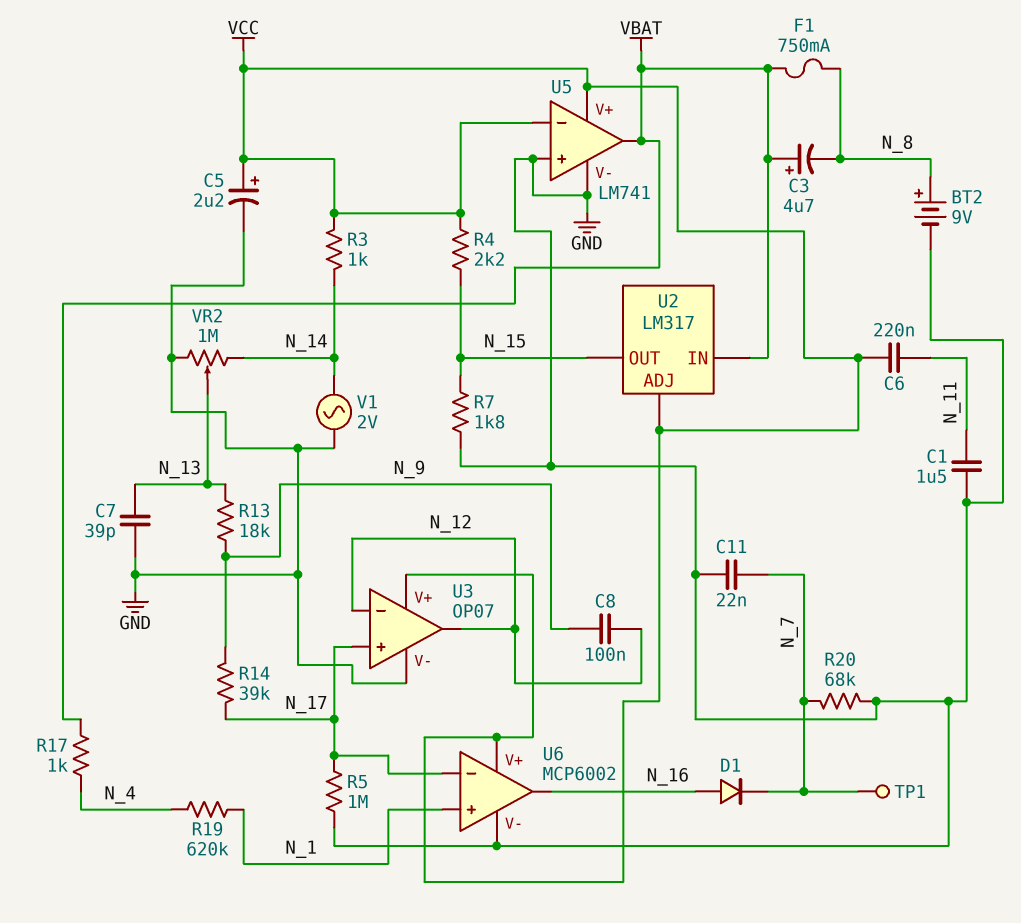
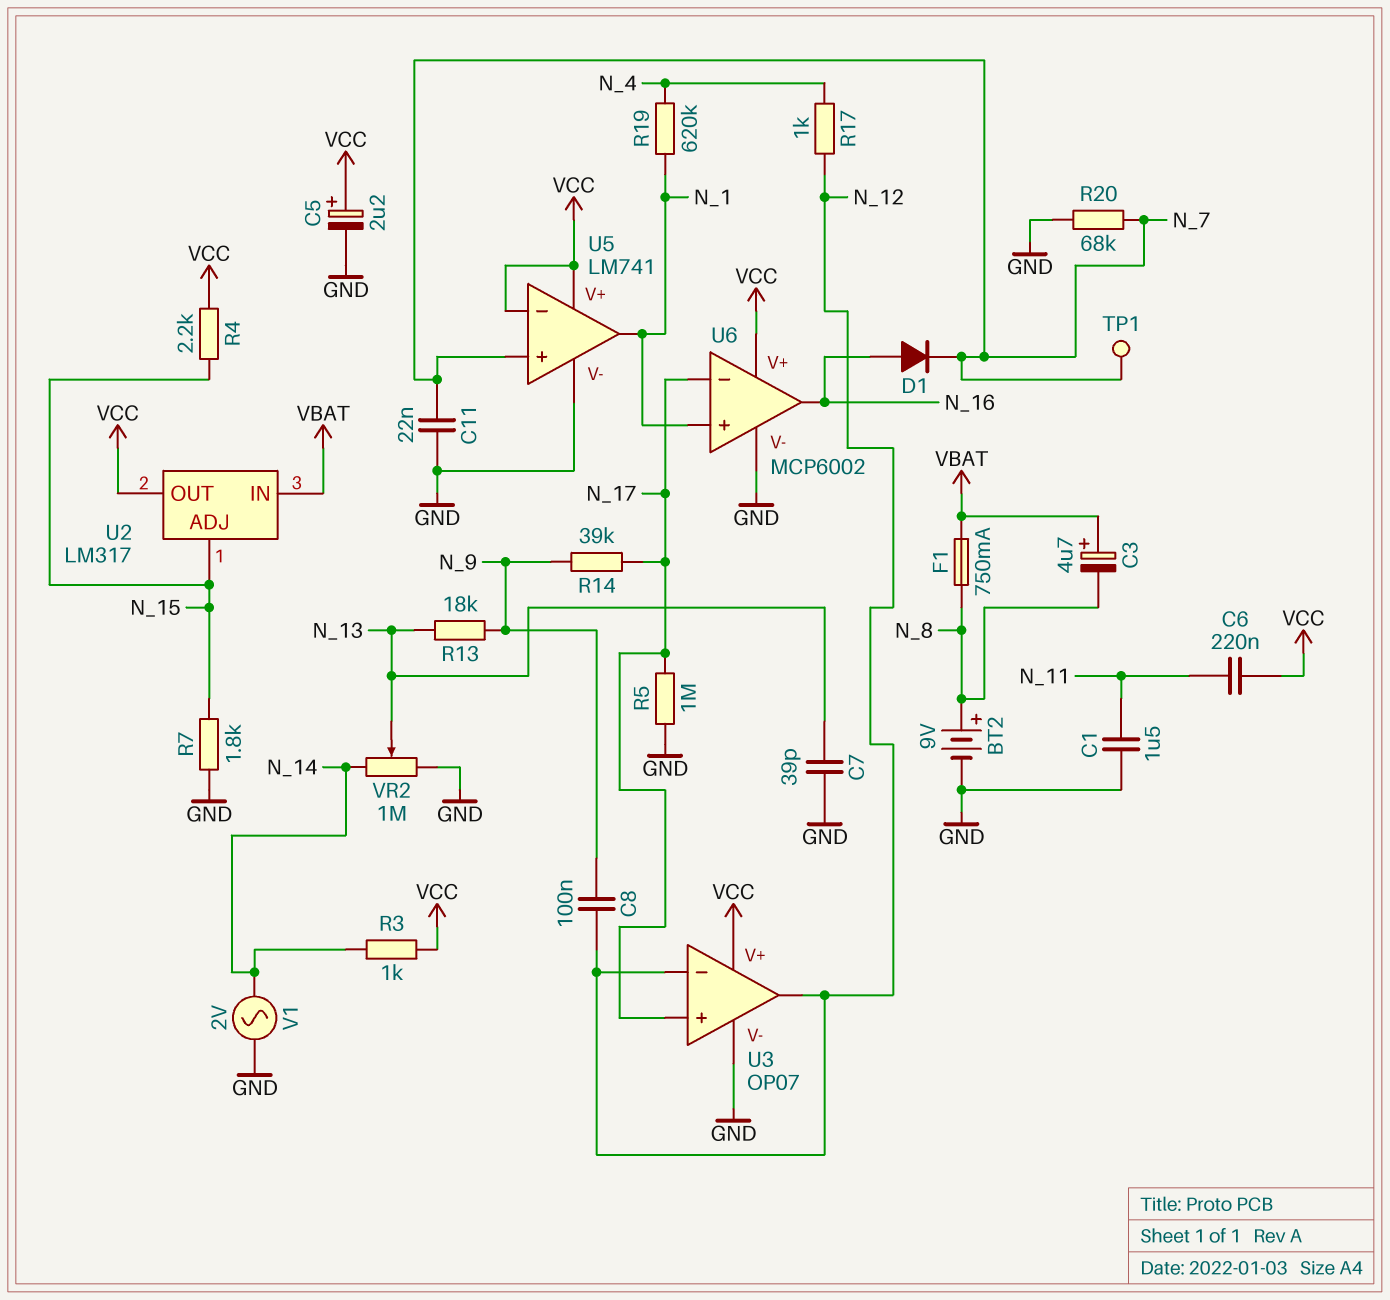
R17: 1k (N_4, VBAT) -> 1k (N_4, N_12)
U2 pin ADJ: VCC -> N_15
U2 pin OUT: N_15 -> VCC
U5 pin in+: GND -> N_7
U5 pin out: VBAT -> N_1

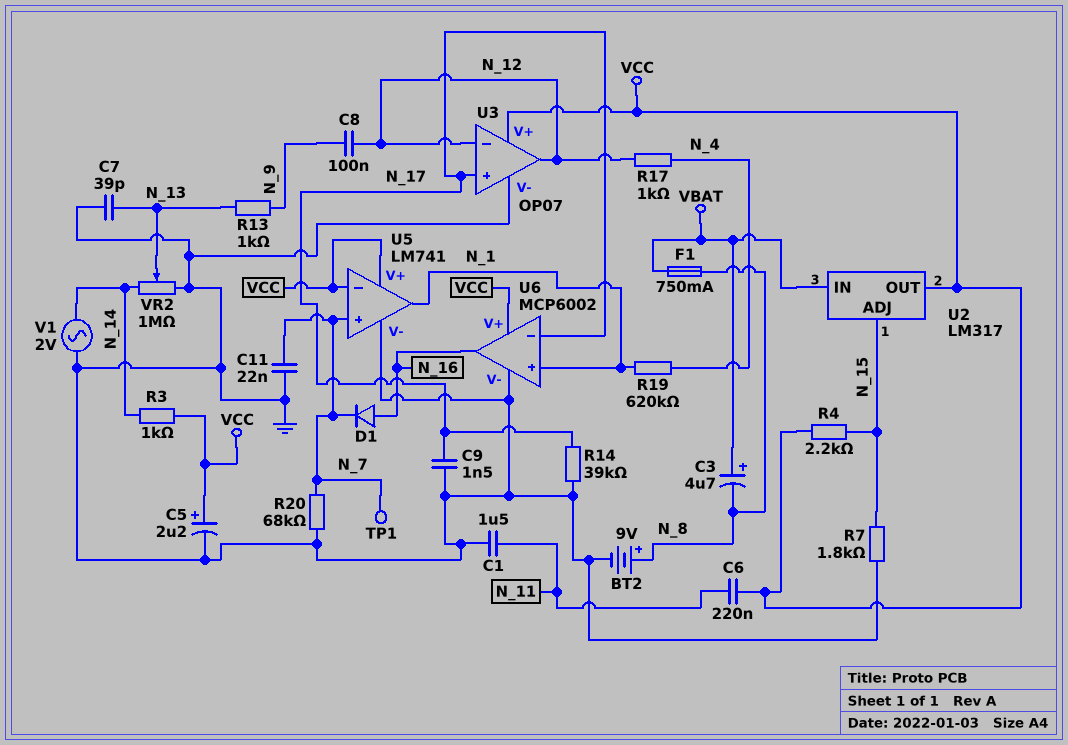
C9: none -> 1.5nF (GND, N_17)
R5: 1M (GND, N_17) -> none
R13: 18k (N_9, N_13) -> 1k (N_9, N_13)
R14: 39k (N_9, N_17) -> 39k (GND, N_17)

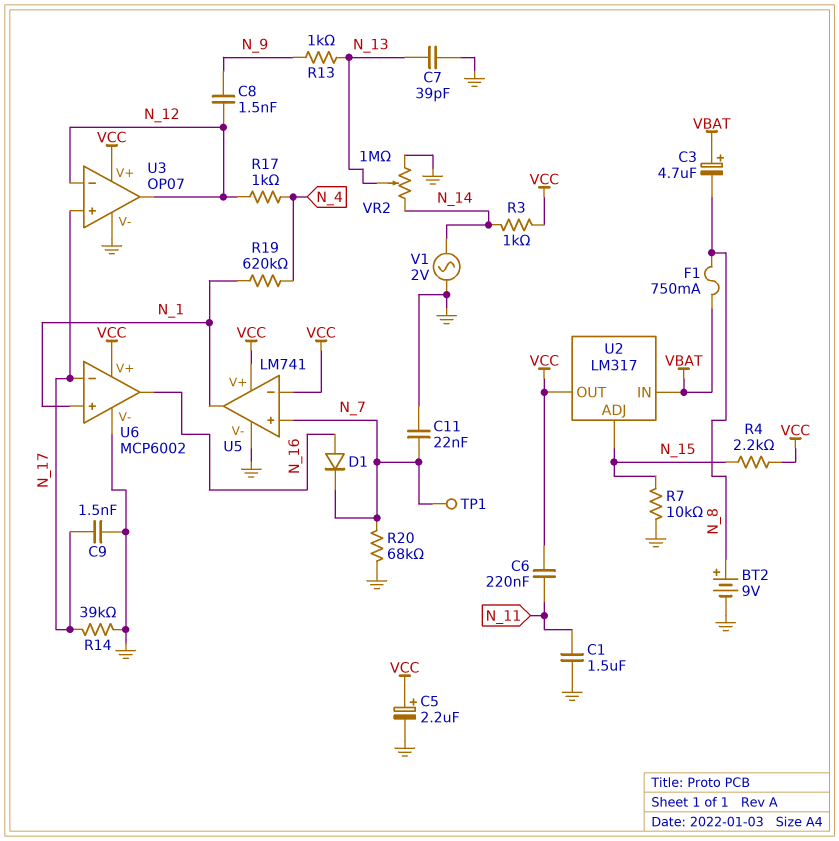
C8: 100nF (N_9, N_12) -> 1.5nF (N_9, N_12)
R7: 1.8k (GND, N_15) -> 10k (GND, N_15)

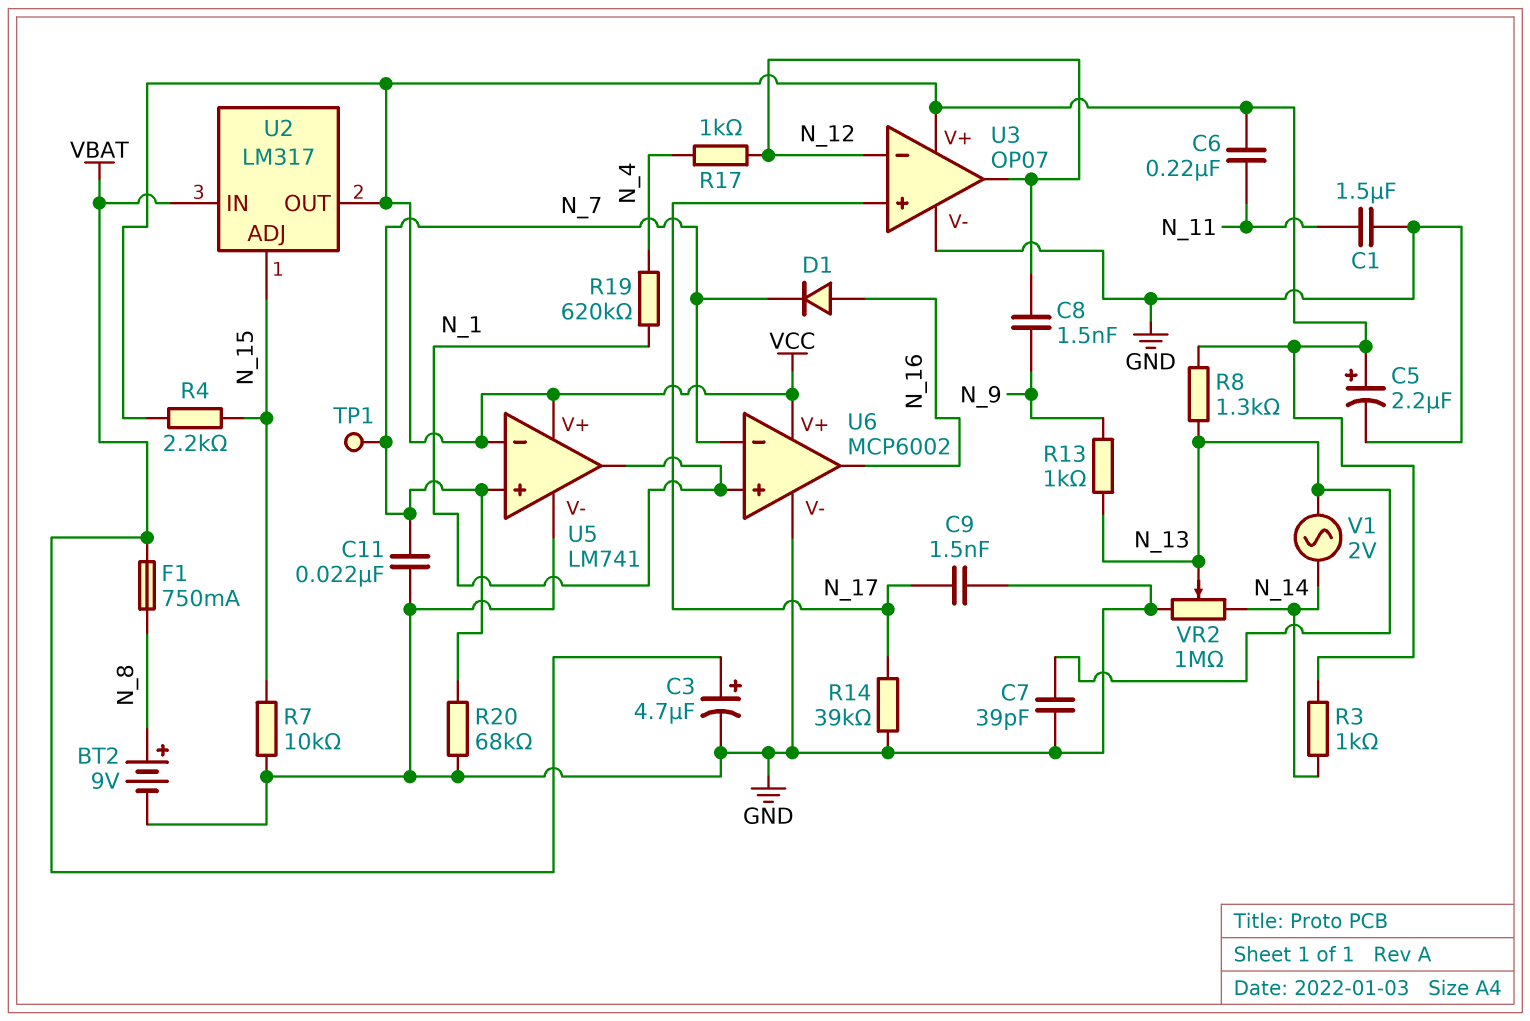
C3: 4.7uF (plus VBAT, minus N_8) -> 4.7uF (plus VBAT, minus GND)
R8: none -> 1.3k (N_13, VCC)
U6 pin in-: N_17 -> N_7
V1: AC 2V (GND, N_14) -> AC 2V (N_13, N_14)

